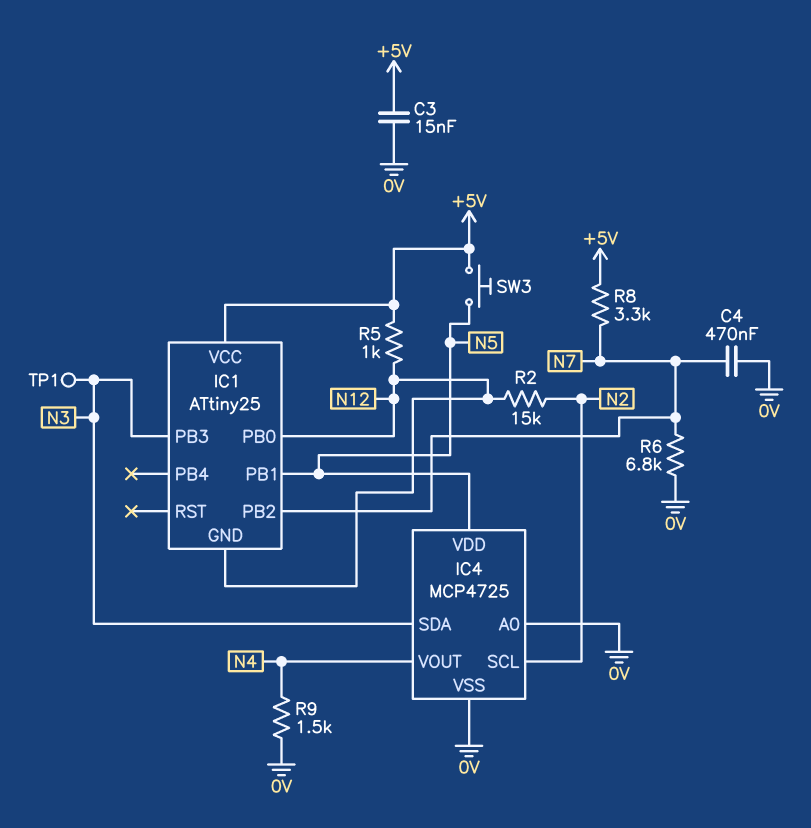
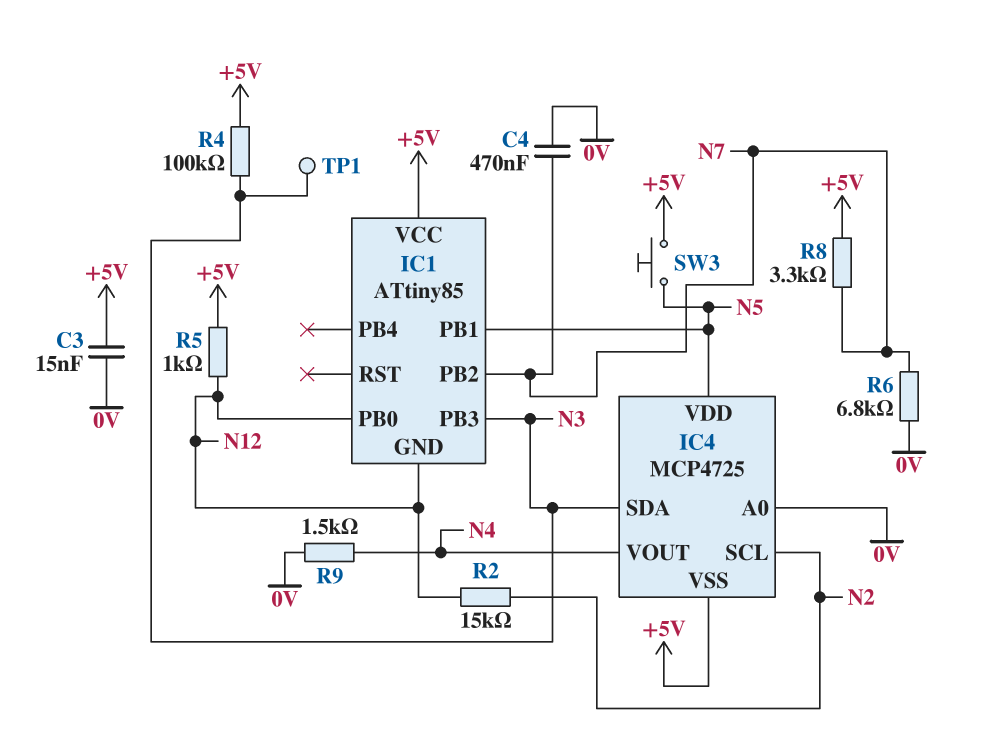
IC1: ATtiny25 -> ATtiny85
IC4 pin VSS: 0V -> +5V
R4: none -> 100k (+5V, N3)

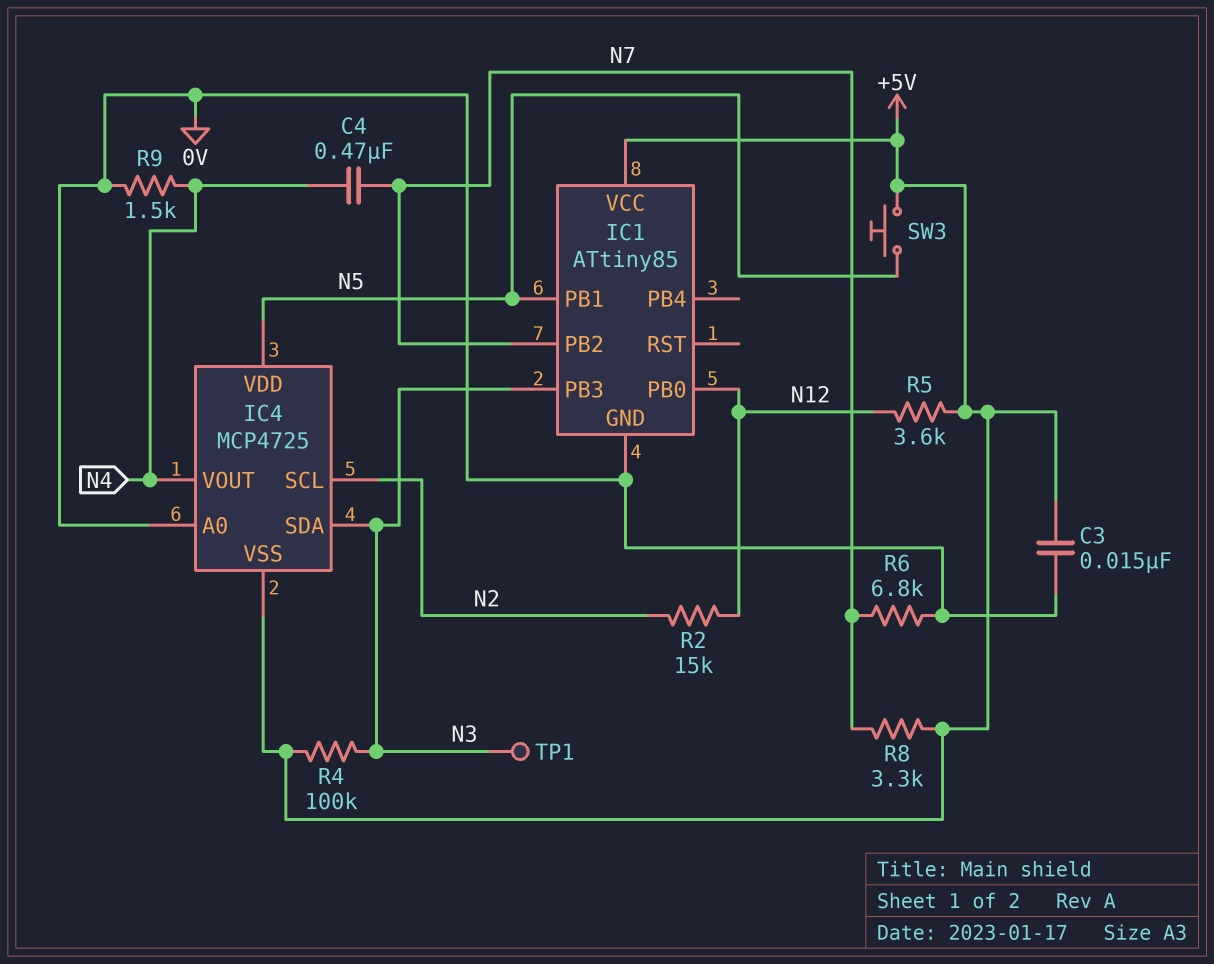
C4: 470nF (0V, N7) -> 470nF (N4, N7)
IC1 pin GND: N12 -> 0V
R5: 1k (+5V, N12) -> 3.6k (+5V, N12)

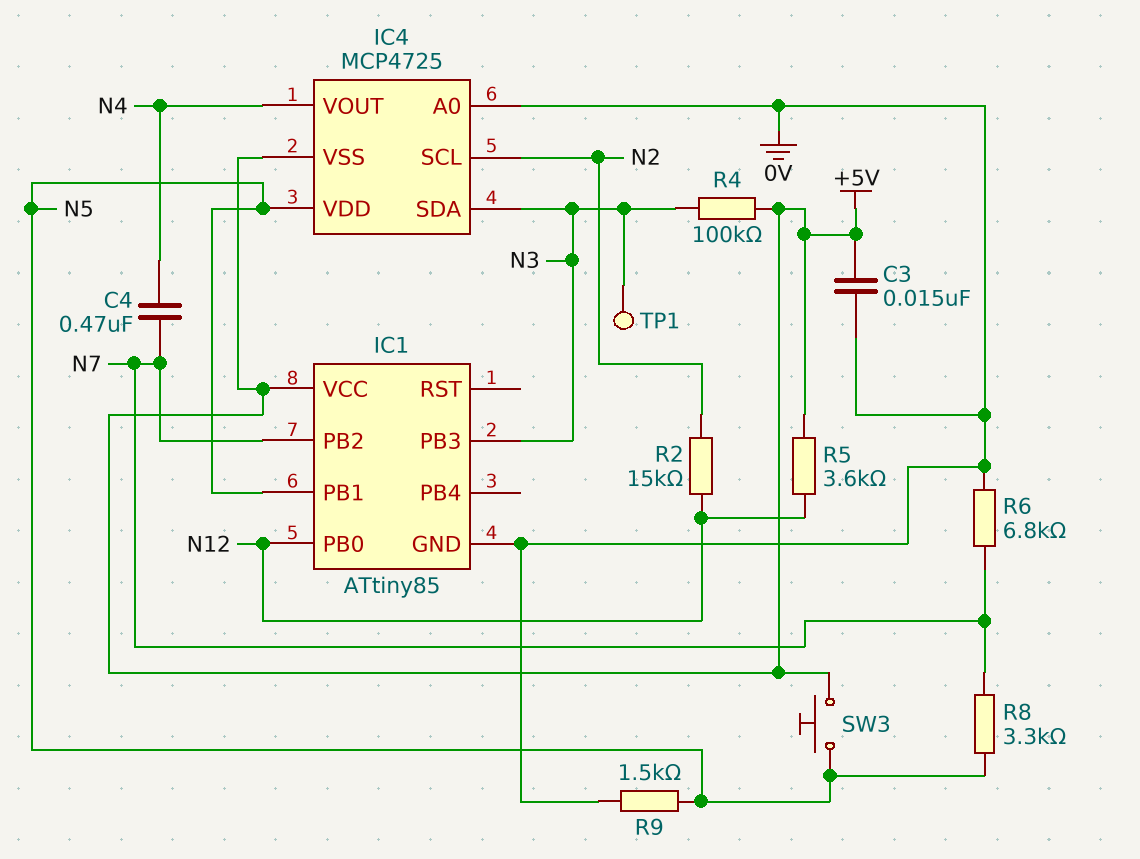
R8: 3.3k (+5V, N7) -> 3.3k (N5, N7)
R9: 1.5k (0V, N4) -> 1.5k (0V, N5)

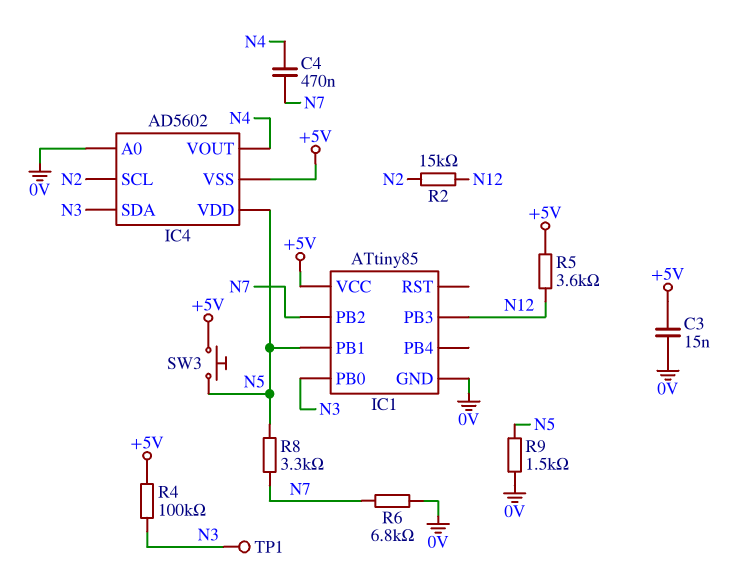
IC1 pin PB0: N12 -> N3
IC1 pin PB3: N3 -> N12
IC4: MCP4725 -> AD5602

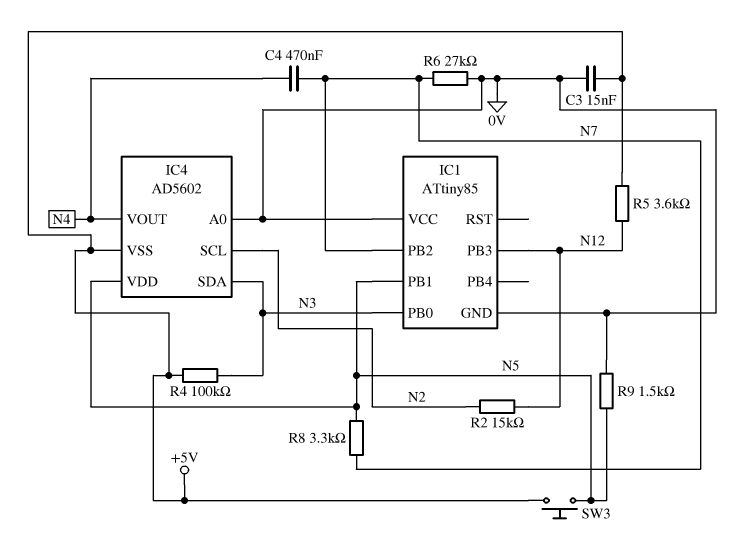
IC1 pin VCC: +5V -> 0V
R6: 6.8k (0V, N7) -> 27k (0V, N7)
TP1: test point (N3) -> none

